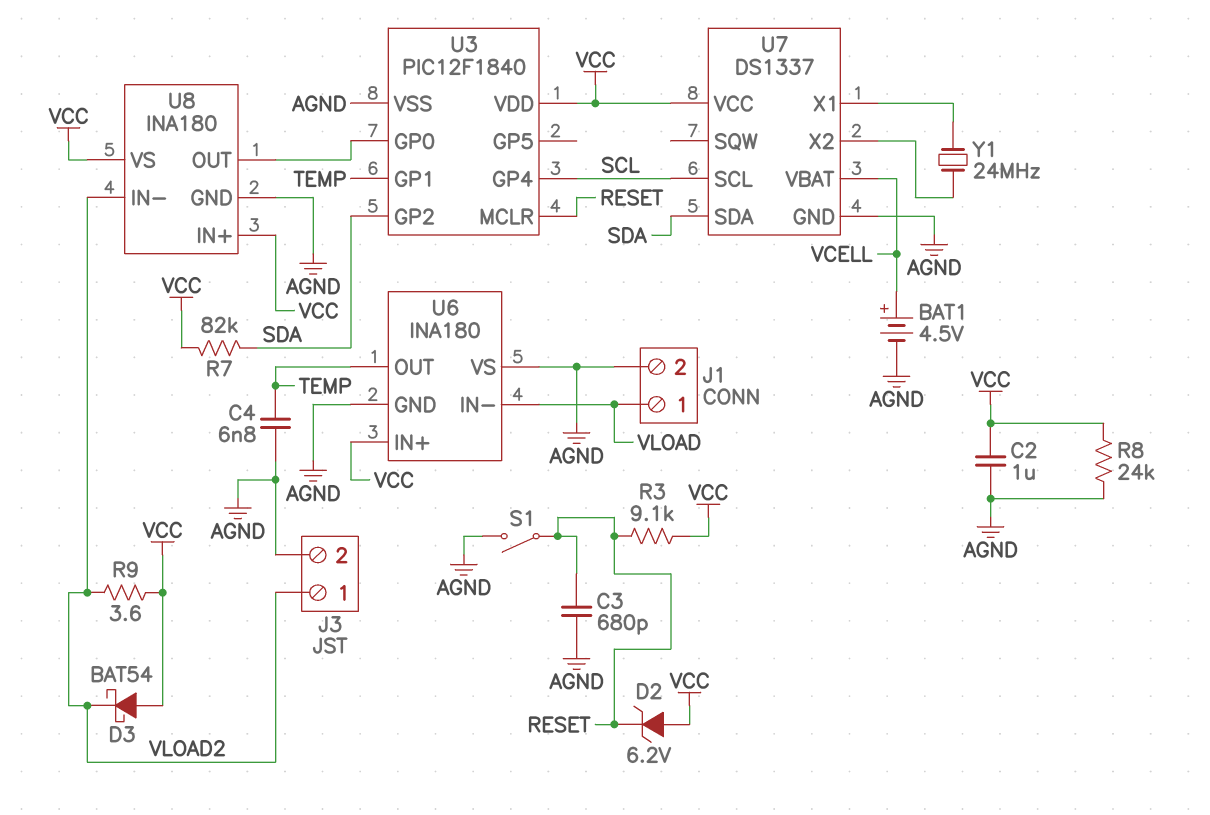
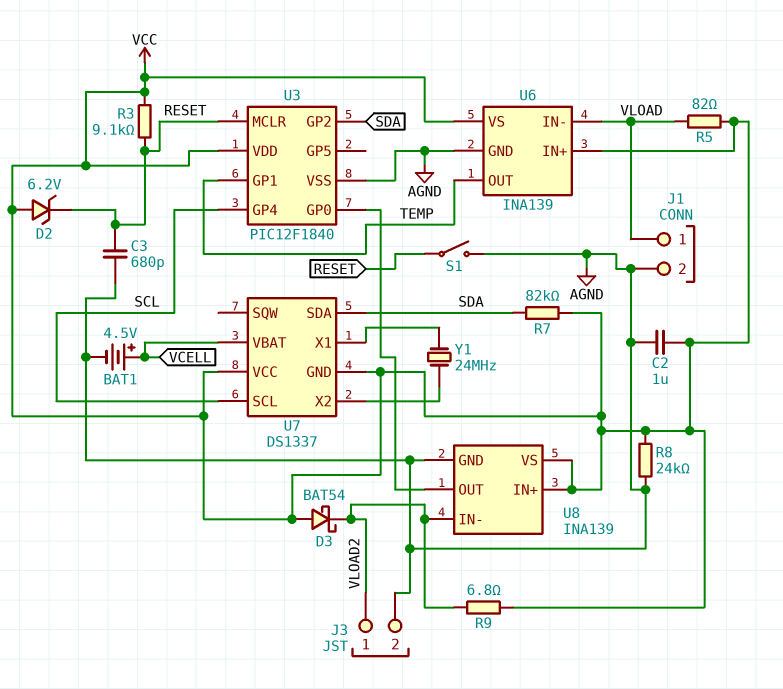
C4: 6.8nF (AGND, TEMP) -> none
R5: none -> 82 (VCC, VLOAD)
R9: 3.6 (VCC, VLOAD2) -> 6.8 (VCC, VLOAD2)
U6: INA180 -> INA139
U6 pin VS: AGND -> VCC
U7 pin GND: AGND -> VCC
U8: INA180 -> INA139

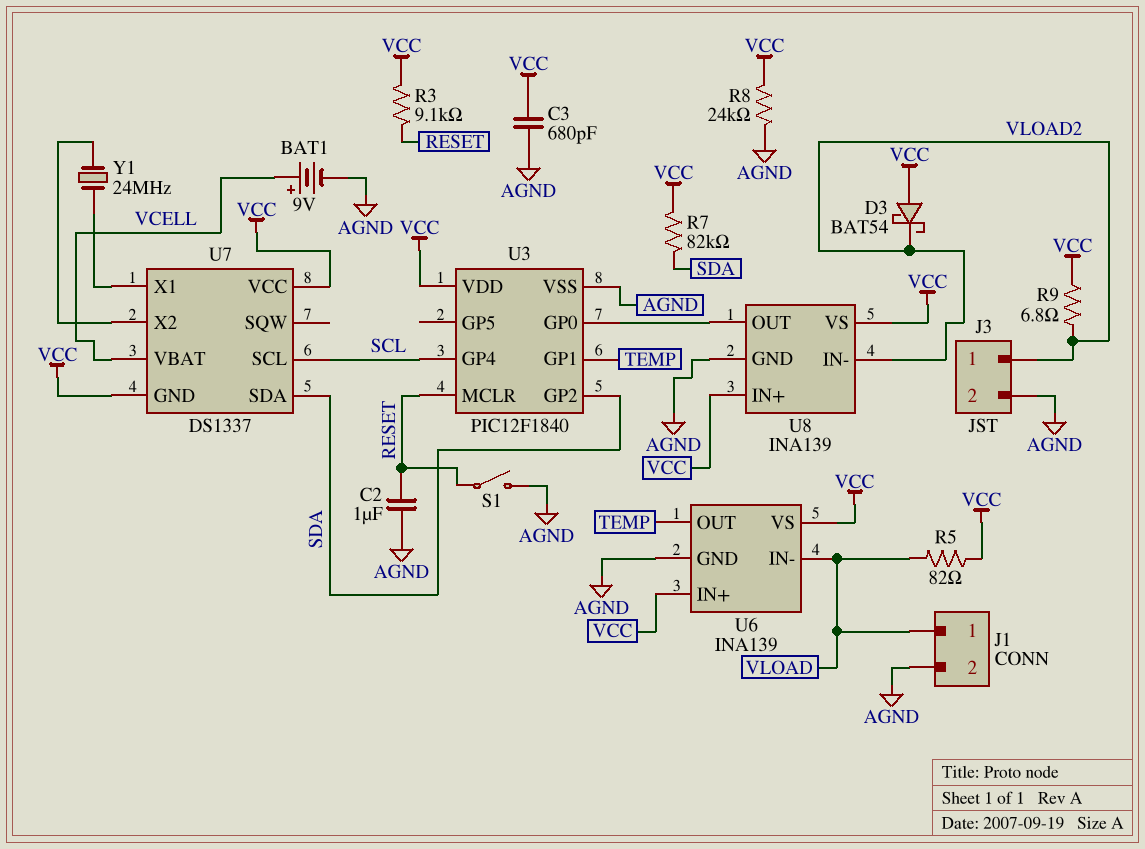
BAT1: 4.5V (plus VCELL, minus AGND) -> 9V (plus VCELL, minus AGND)
C2: 1uF (AGND, VCC) -> 1uF (AGND, RESET)
C3: 680pF (AGND, RESET) -> 680pF (AGND, VCC)
D2: zener 6.2V (A VCC, K RESET) -> none

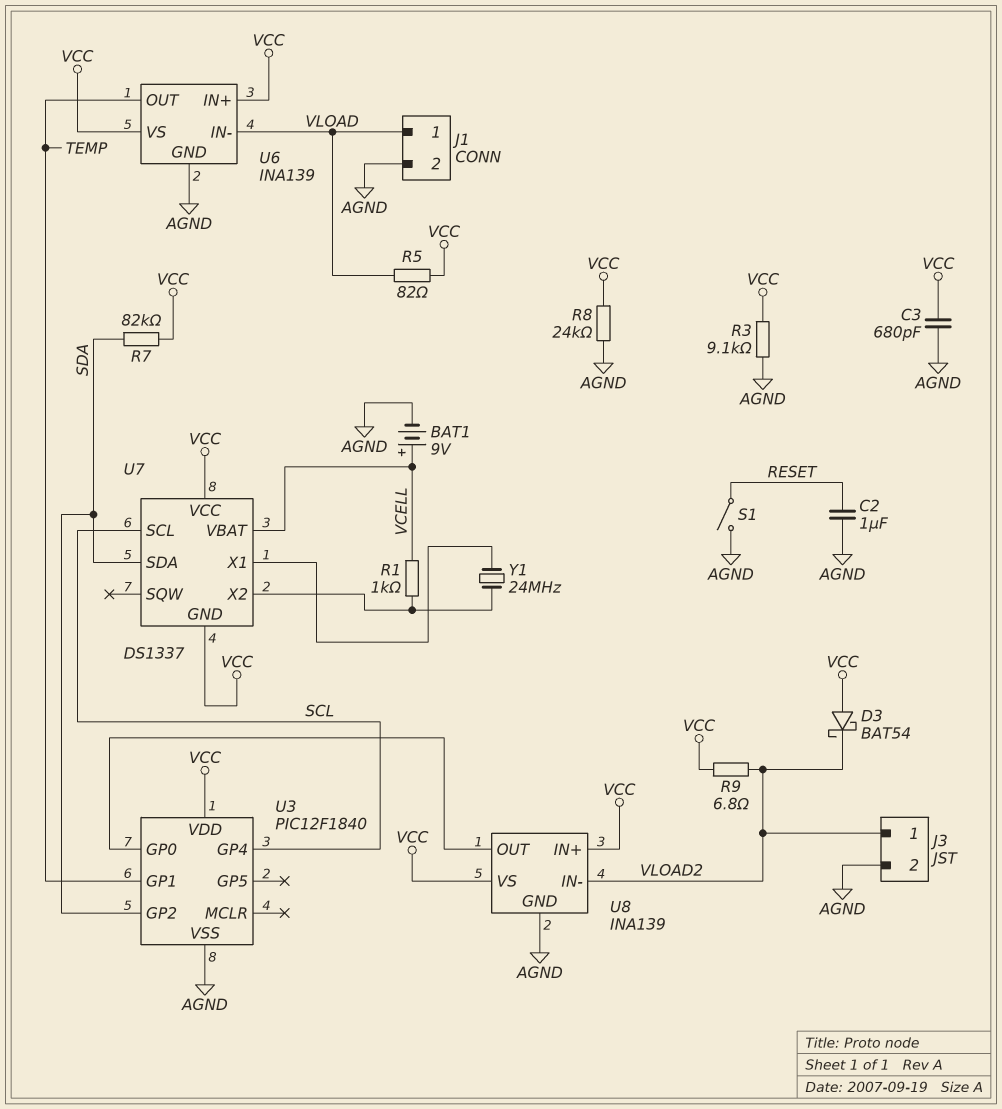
R1: none -> 1k (U7/X2, VCELL)
R3: 9.1k (RESET, VCC) -> 9.1k (AGND, VCC)
U3 pin MCLR: RESET -> none

